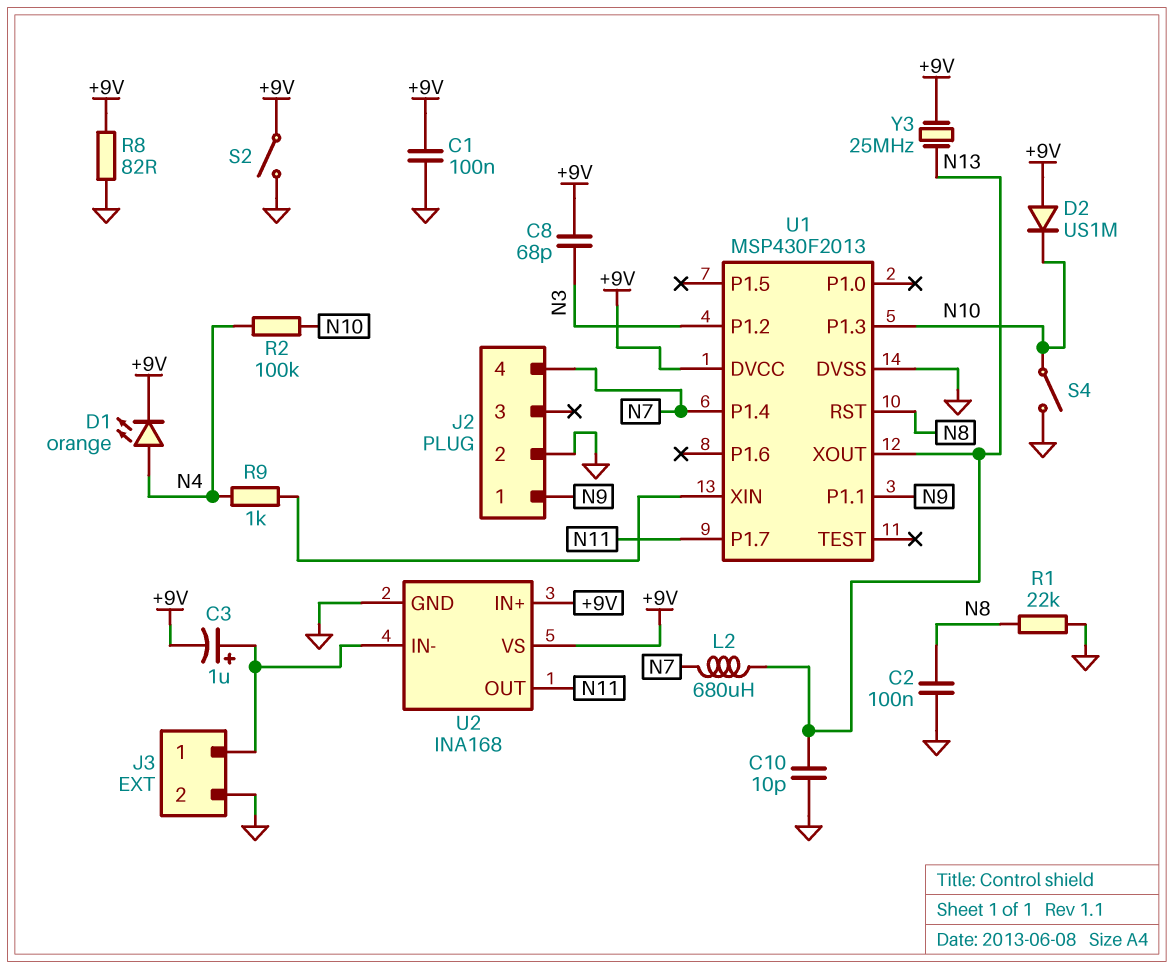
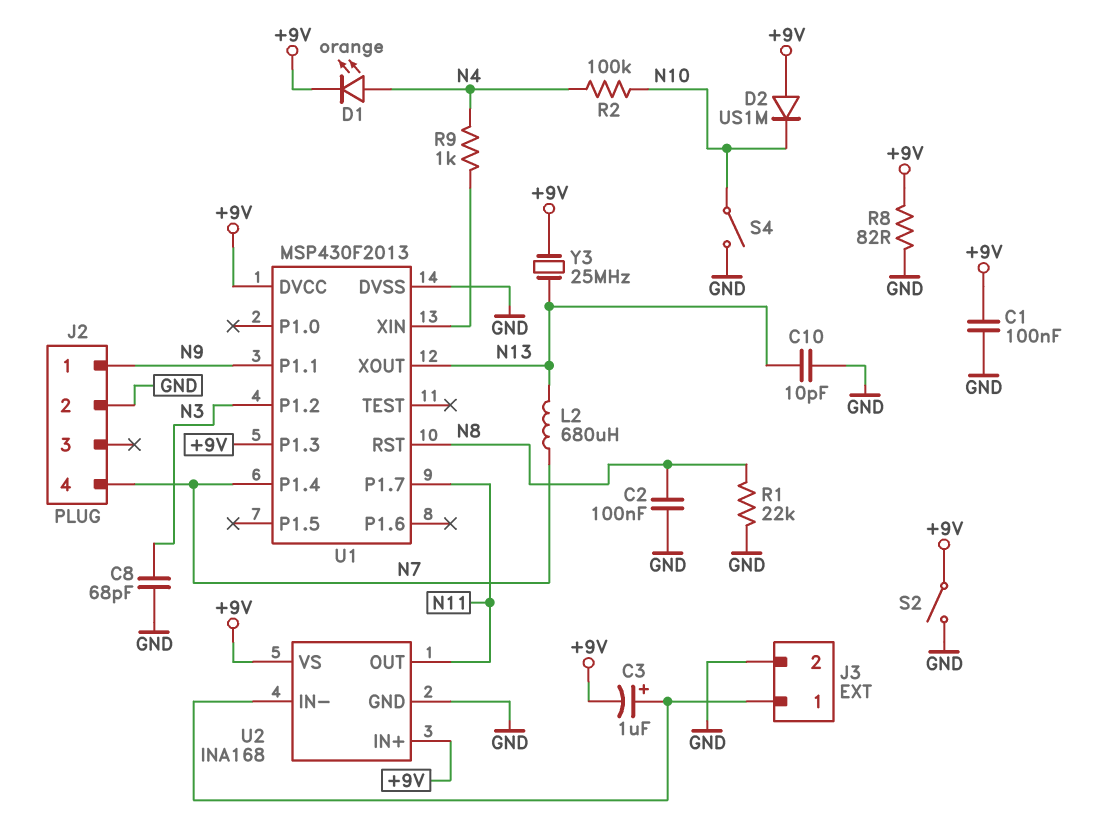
C8: 68pF (+9V, N3) -> 68pF (GND, N3)
U1 pin P1.3: N10 -> +9V

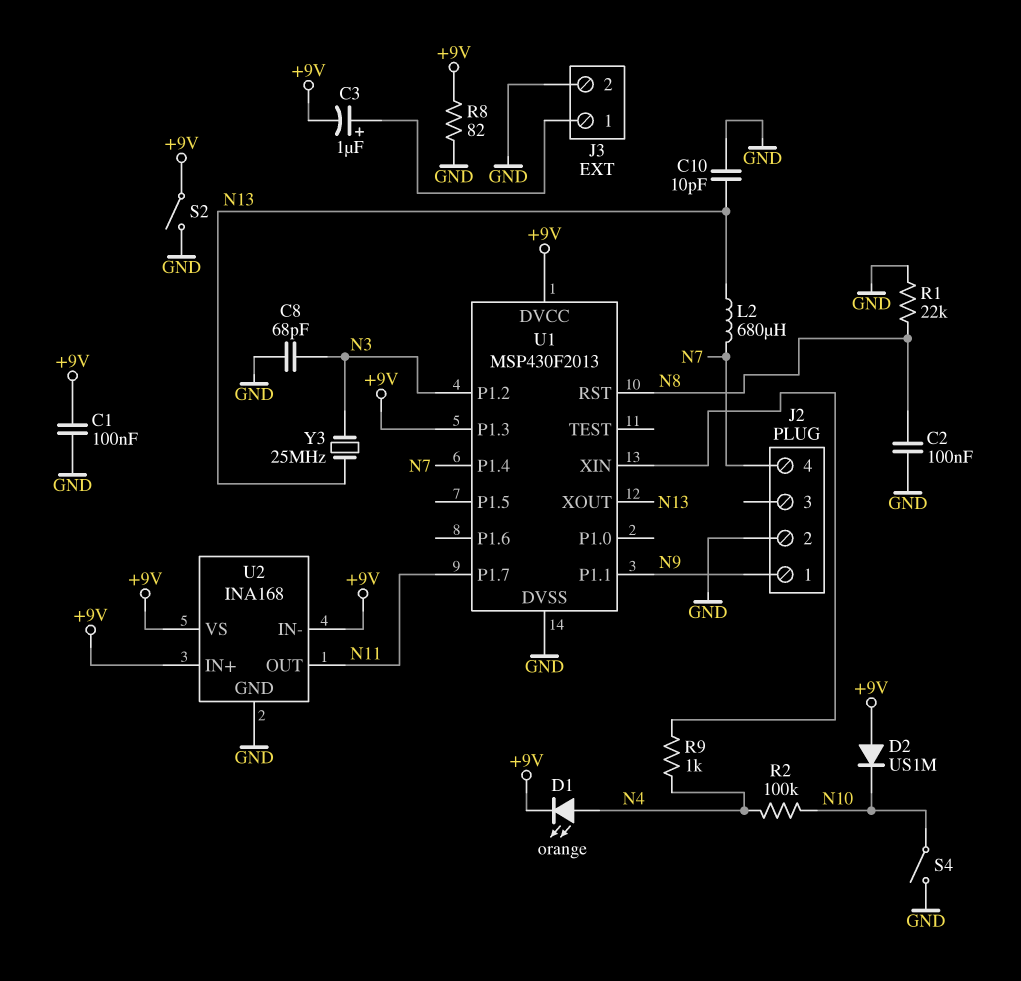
U2 pin IN-: J3/1 -> +9V
Y3: 25MHz (+9V, N13) -> 25MHz (N3, N13)

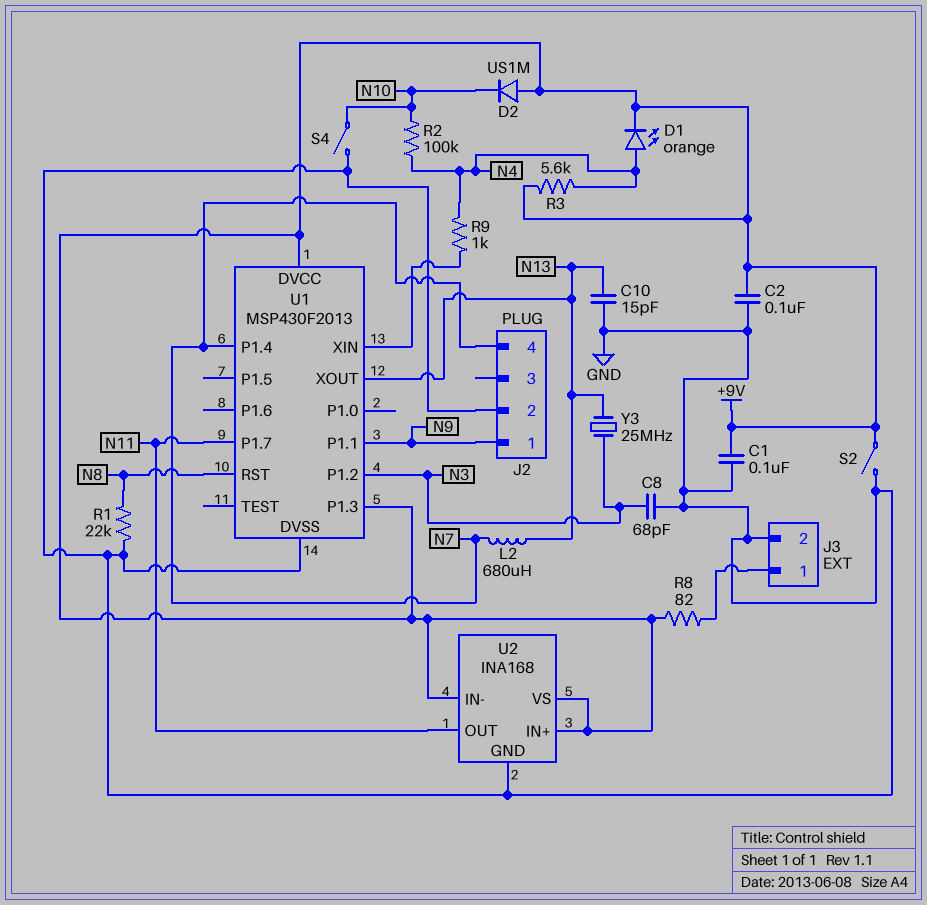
C2: 100nF (GND, N8) -> 100nF (+9V, GND)
C3: 1uF (plus J3/1, minus +9V) -> none
C10: 10pF (GND, N13) -> 15pF (GND, N13)
R3: none -> 5.6k (+9V, N4)
R8: 82 (+9V, GND) -> 82 (+9V, J3/1)

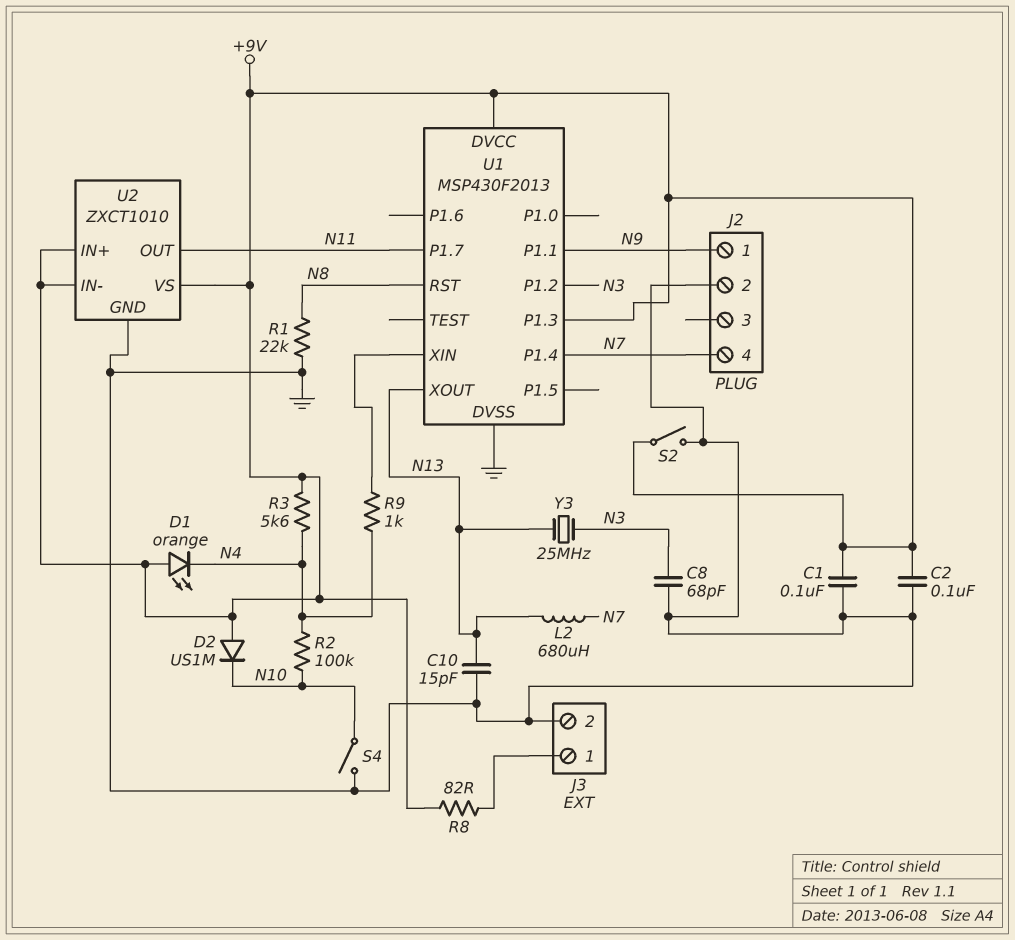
D1: LED orange (A N4, K +9V) -> LED orange (A +9V, K N4)
U2: INA168 -> ZXCT1010

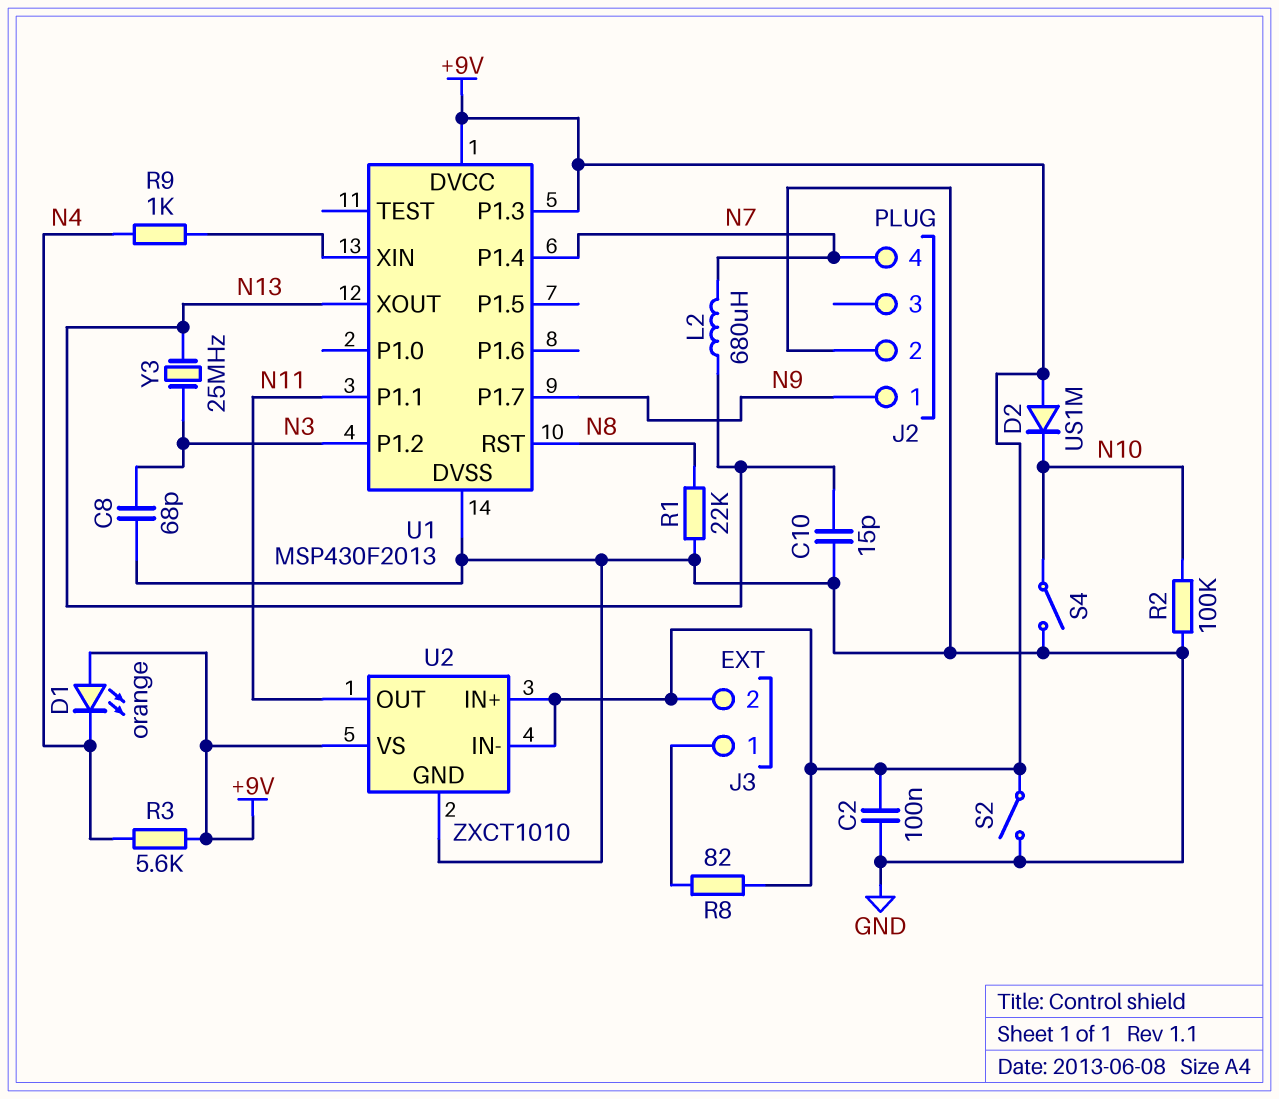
C1: 100nF (+9V, GND) -> none
J3 pin 2: GND -> +9V
R2: 100k (N4, N10) -> 100k (GND, N10)
U1 pin P1.1: N9 -> N11
U1 pin P1.7: N11 -> N9

